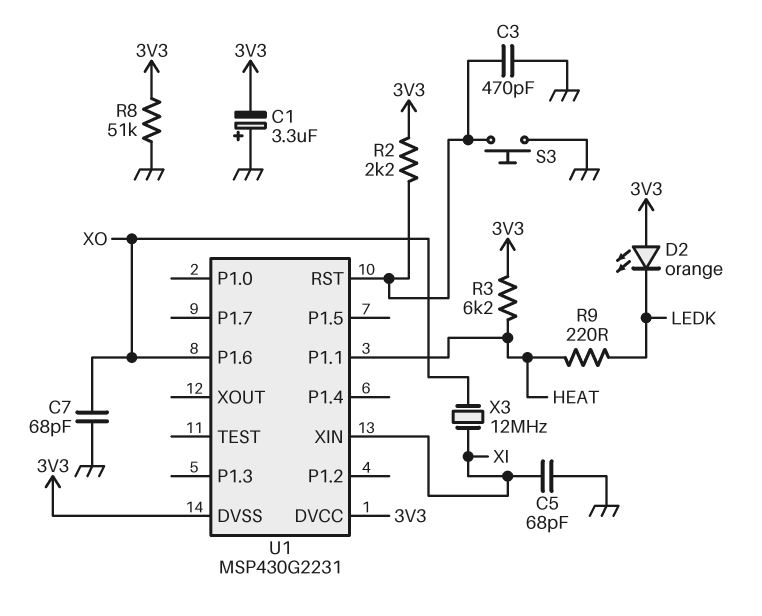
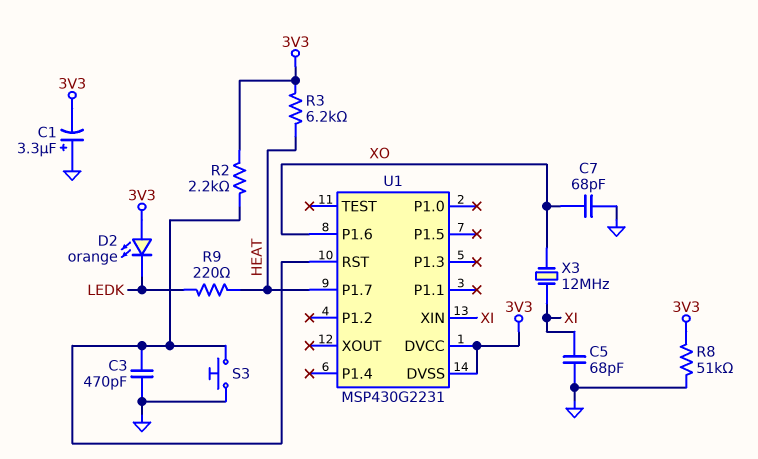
U1 pin P1.1: HEAT -> none
U1 pin P1.7: none -> HEAT

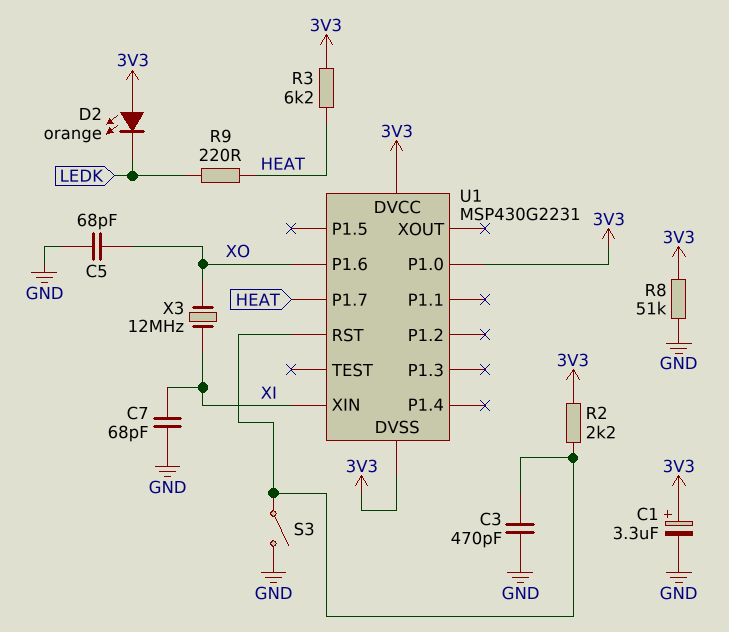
C1: 3.3uF (plus GND, minus 3V3) -> 3.3uF (plus 3V3, minus GND)
C5: 68pF (GND, XI) -> 68pF (GND, XO)
C7: 68pF (GND, XO) -> 68pF (GND, XI)
S3: button (GND, U1/RST) -> switch (GND, U1/RST)
U1 pin P1.0: none -> 3V3

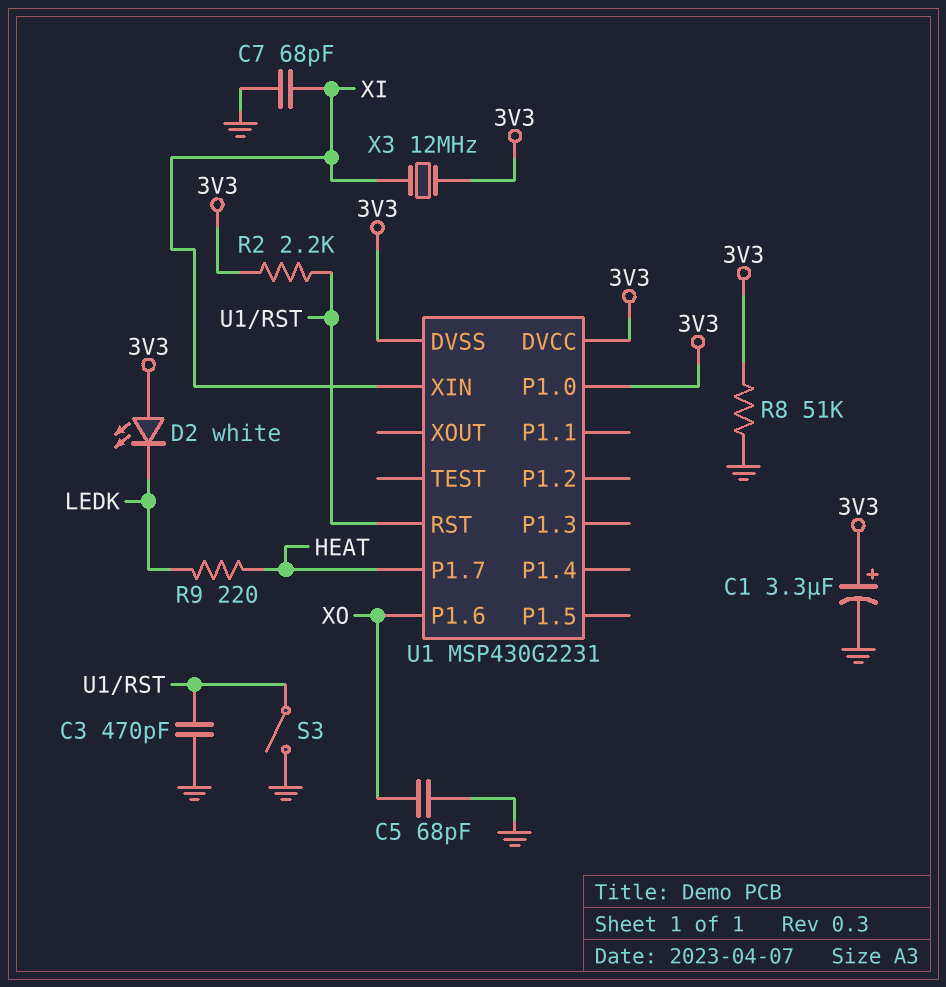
D2: LED orange (A 3V3, K LEDK) -> LED white (A 3V3, K LEDK)
R3: 6.2k (3V3, HEAT) -> none
X3: 12MHz (XI, XO) -> 12MHz (3V3, XI)

